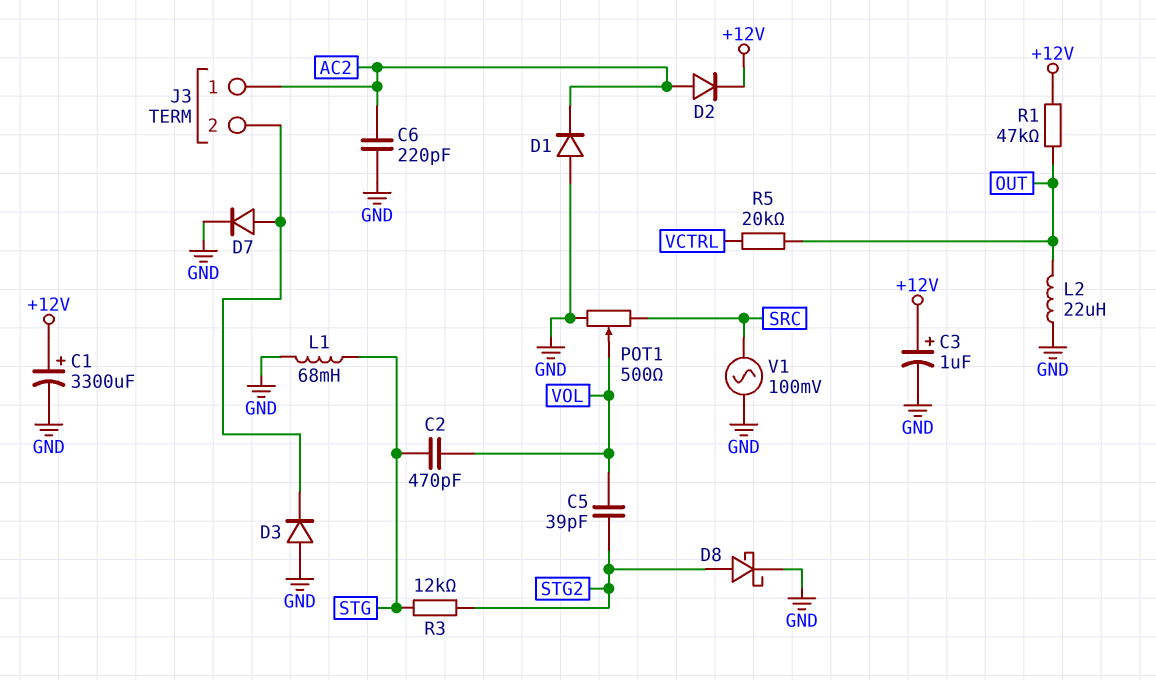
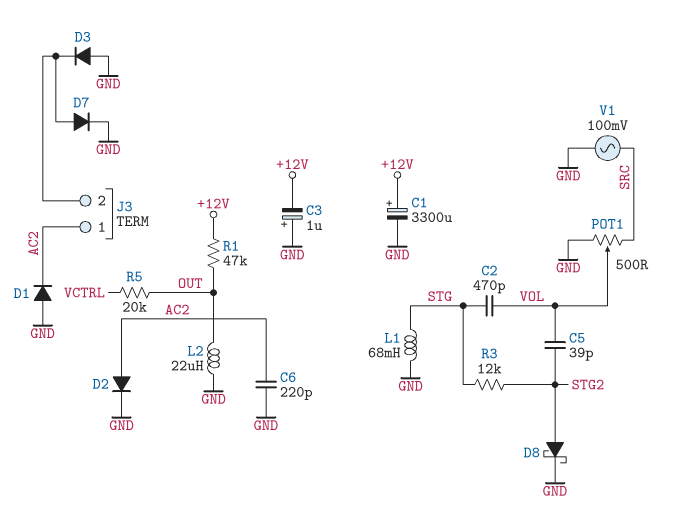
C3: 1uF (plus +12V, minus GND) -> 1uF (plus GND, minus +12V)
D2: diode (A AC2, K +12V) -> diode (A AC2, K GND)

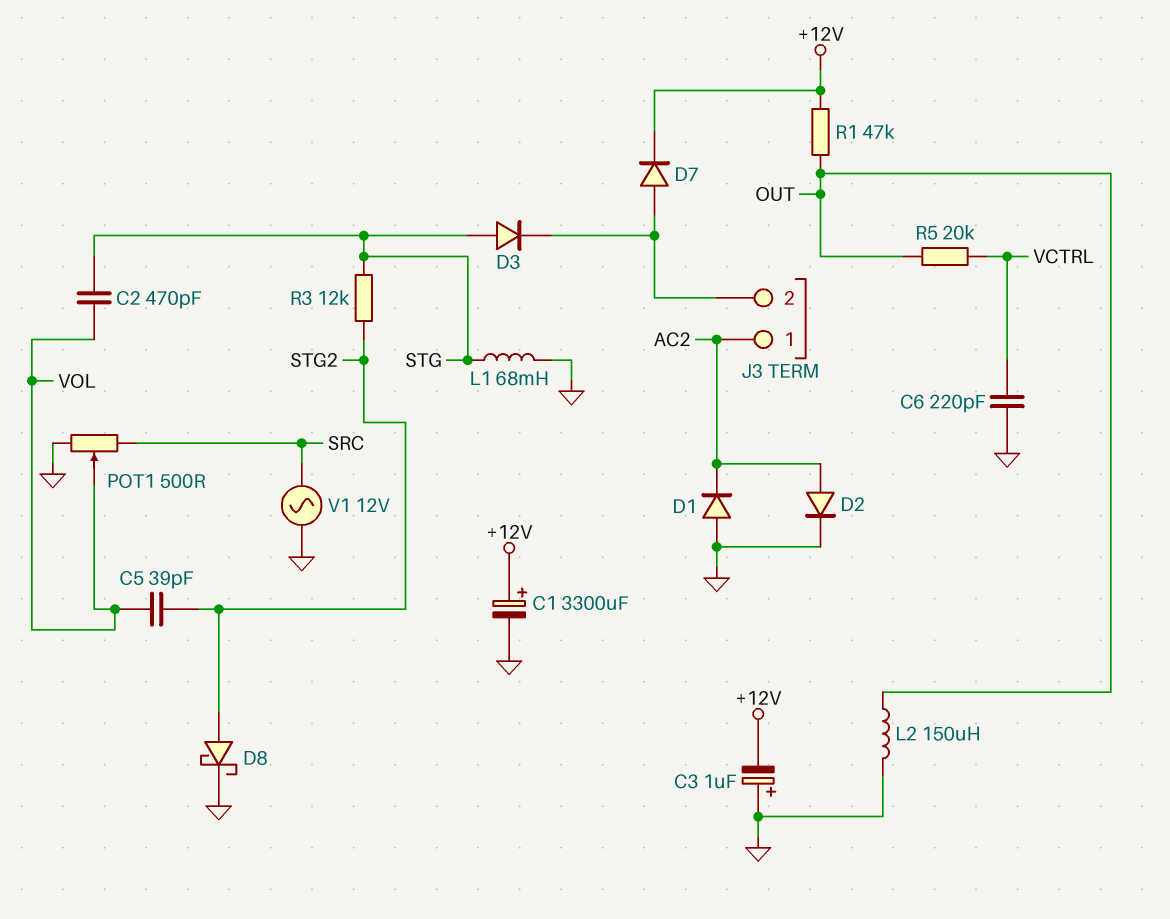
C6: 220pF (AC2, GND) -> 220pF (GND, VCTRL)
D3: diode (A GND, K J3/2) -> diode (A STG, K J3/2)
D7: diode (A J3/2, K GND) -> diode (A J3/2, K +12V)
L2: 22uH (GND, OUT) -> 150uH (GND, OUT)
V1: AC 100mV (GND, SRC) -> AC 12V (GND, SRC)

